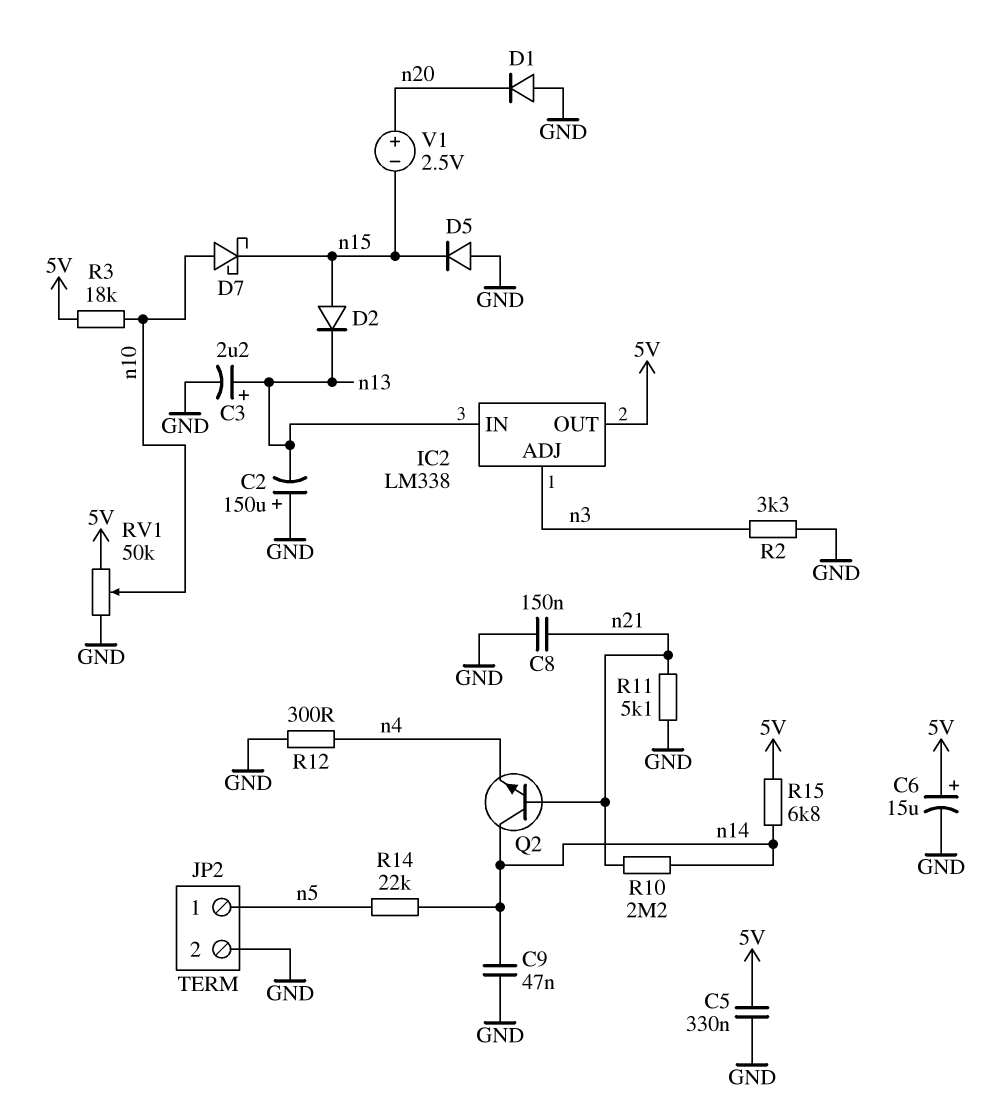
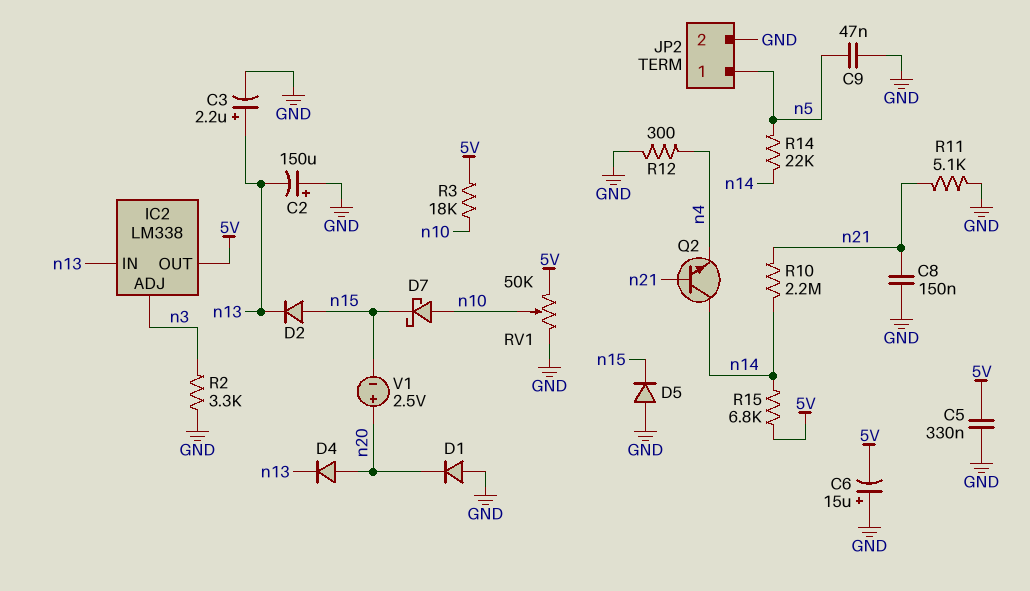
C6: 15uF (plus 5V, minus GND) -> 15uF (plus GND, minus 5V)
C9: 47nF (GND, n14) -> 47nF (GND, n5)
D4: none -> diode (A n20, K n13)

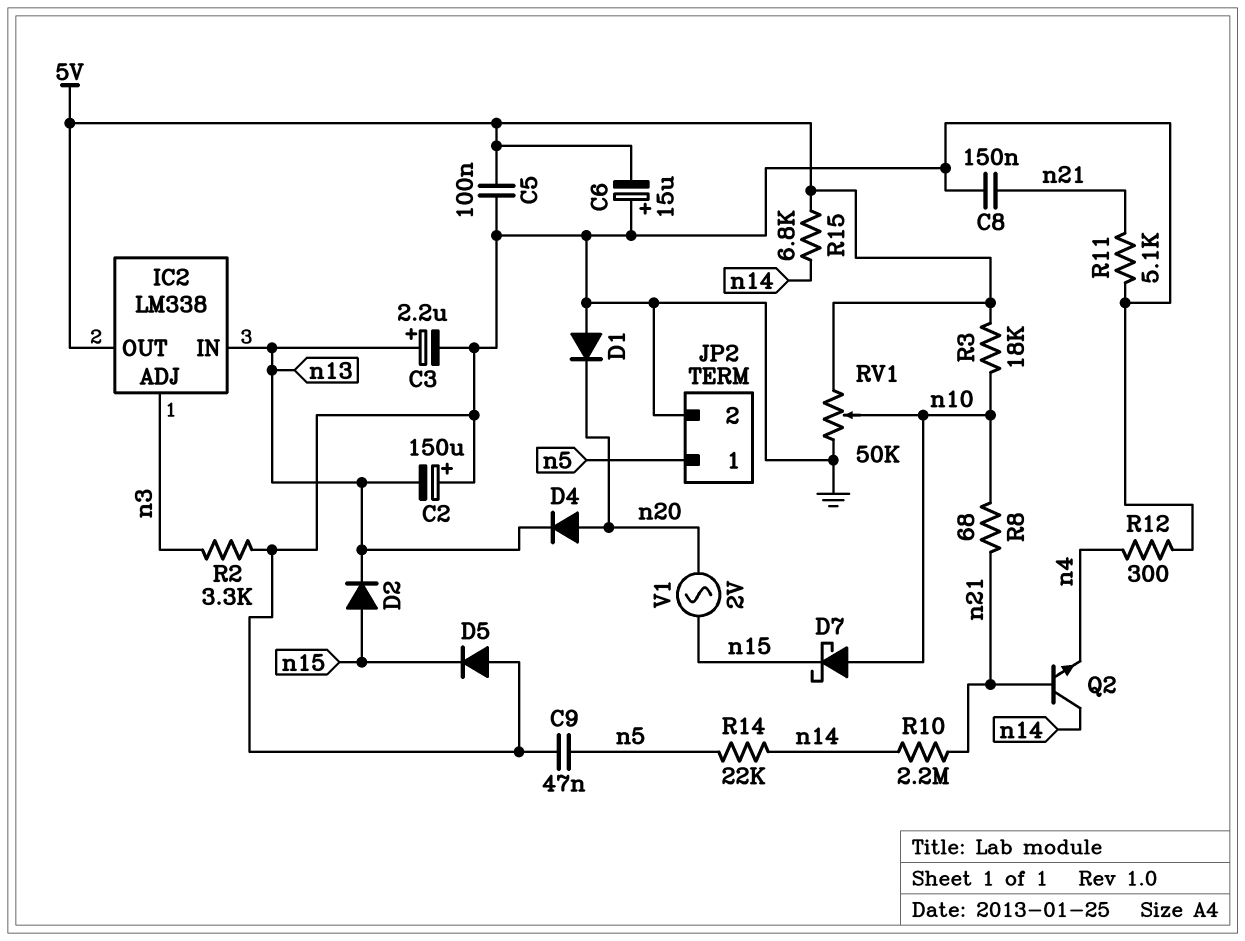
C5: 330nF (5V, GND) -> 100nF (5V, GND)
R8: none -> 68 (n10, n21)
V1: 2.5V (plus n20, minus n15) -> AC 2V (n15, n20)

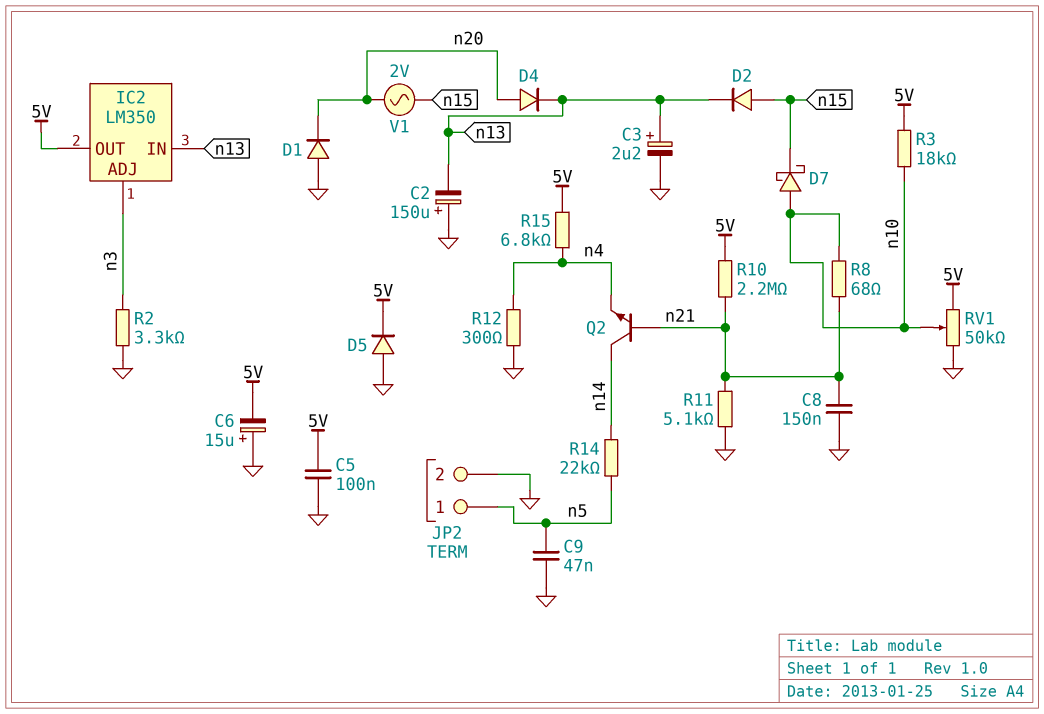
D5: diode (A GND, K n15) -> diode (A GND, K 5V)
IC2: LM338 -> LM350
R10: 2.2M (n14, n21) -> 2.2M (5V, n21)
R15: 6.8k (5V, n14) -> 6.8k (5V, n4)

